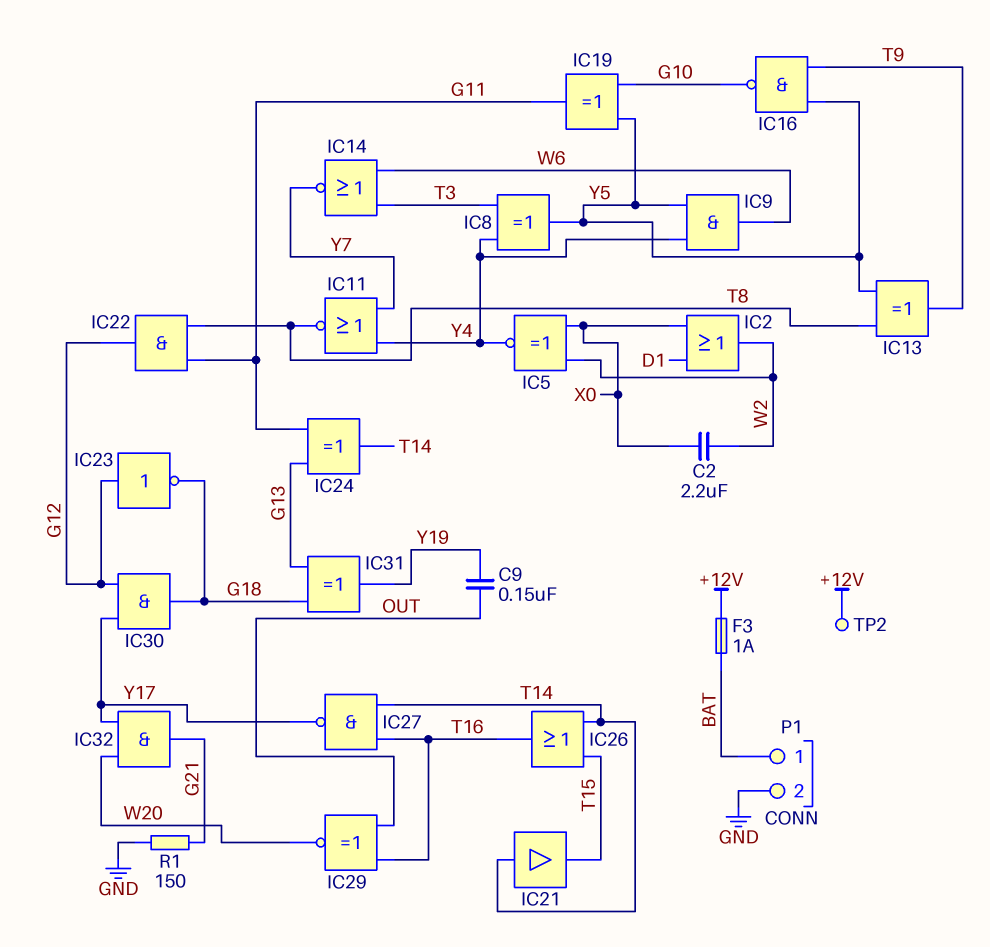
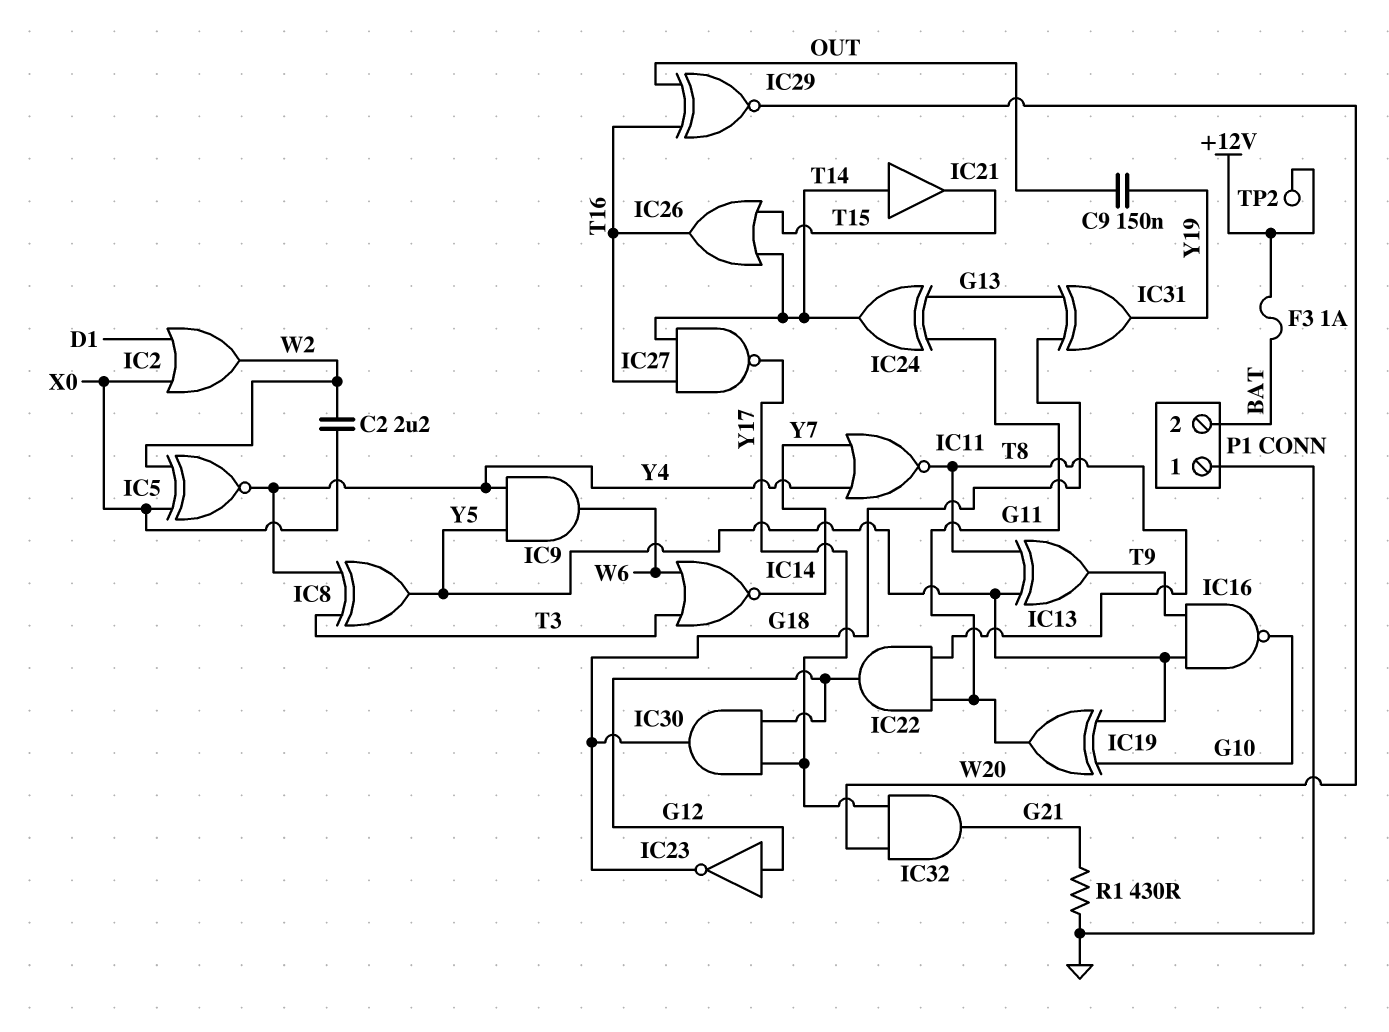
P1 pin 1: BAT -> GND
P1 pin 2: GND -> BAT
R1: 150 (G21, GND) -> 430 (G21, GND)

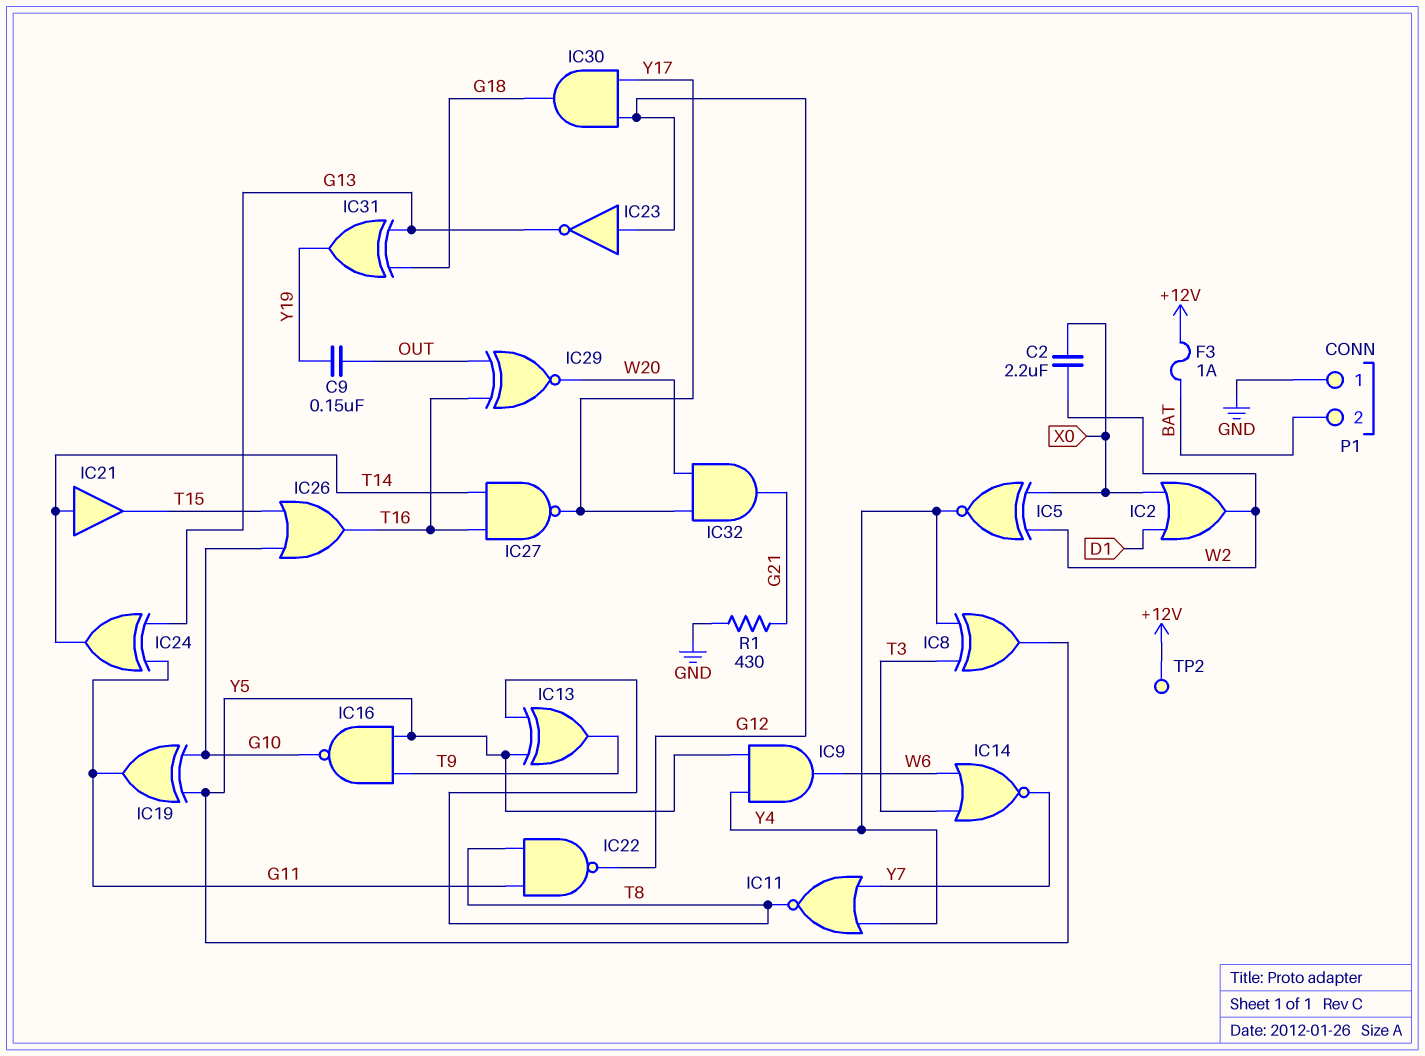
IC22: AND (in G11, in T8, out G12) -> NAND (in G11, in T8, out G12)
IC23: NOT (in G12, out G18) -> NOT (in G12, out G13)
IC26: OR (in T14, in T15, out T16) -> OR (in G10, in T15, out T16)

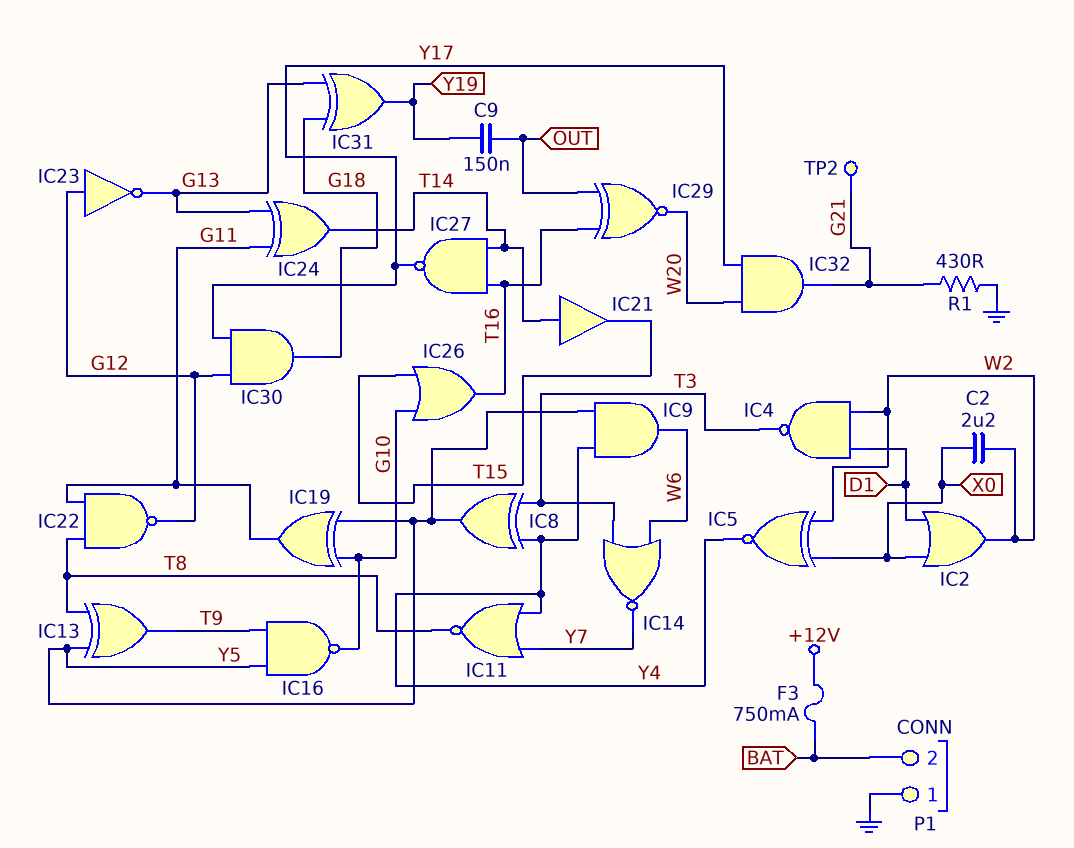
F3: 1A (+12V, BAT) -> 750mA (+12V, BAT)
IC4: none -> NAND (in D1, in W2, out T3)
TP2: test point (+12V) -> test point (G21)

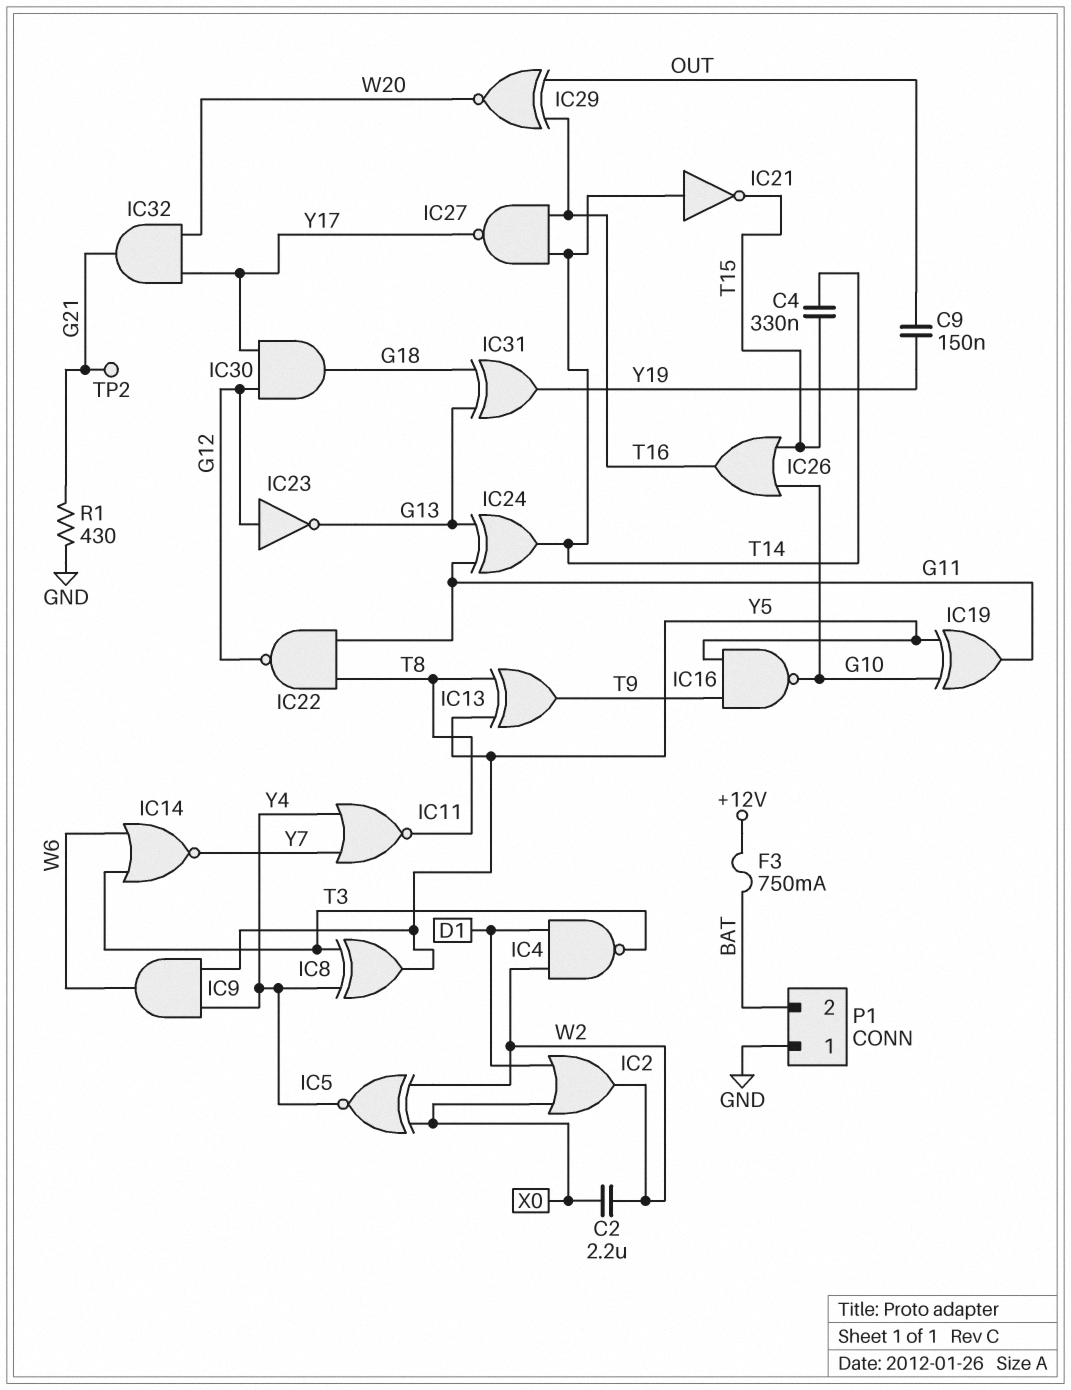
C4: none -> 330nF (T14, T15)
IC21: buffer (in T14, out T15) -> NOT (in T14, out T15)

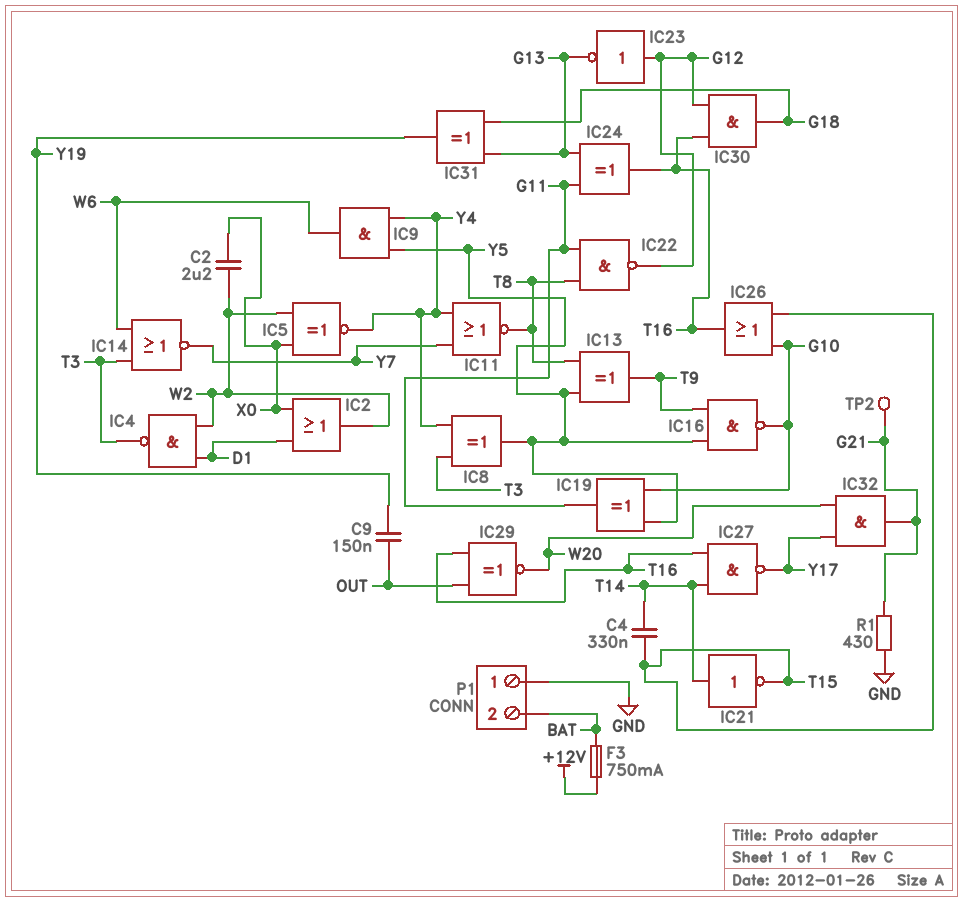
IC24: XOR (in G11, in G13, out T14) -> XOR (in G11, in G13, out T16)
IC30: AND (in G12, in Y17, out G18) -> AND (in G12, in T16, out G18)

